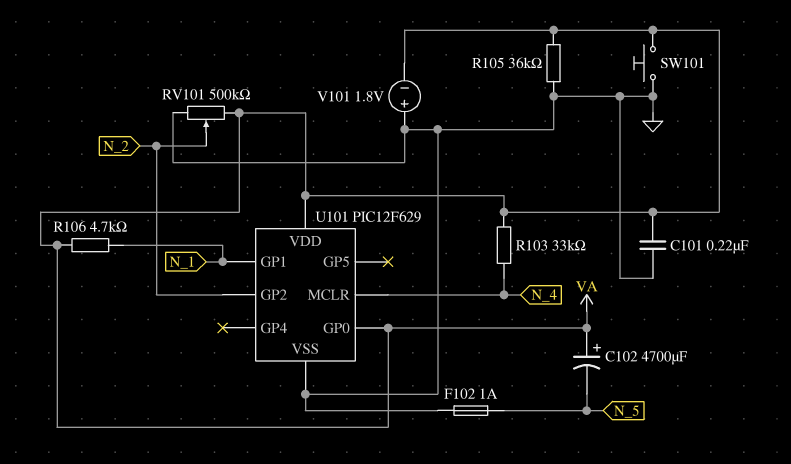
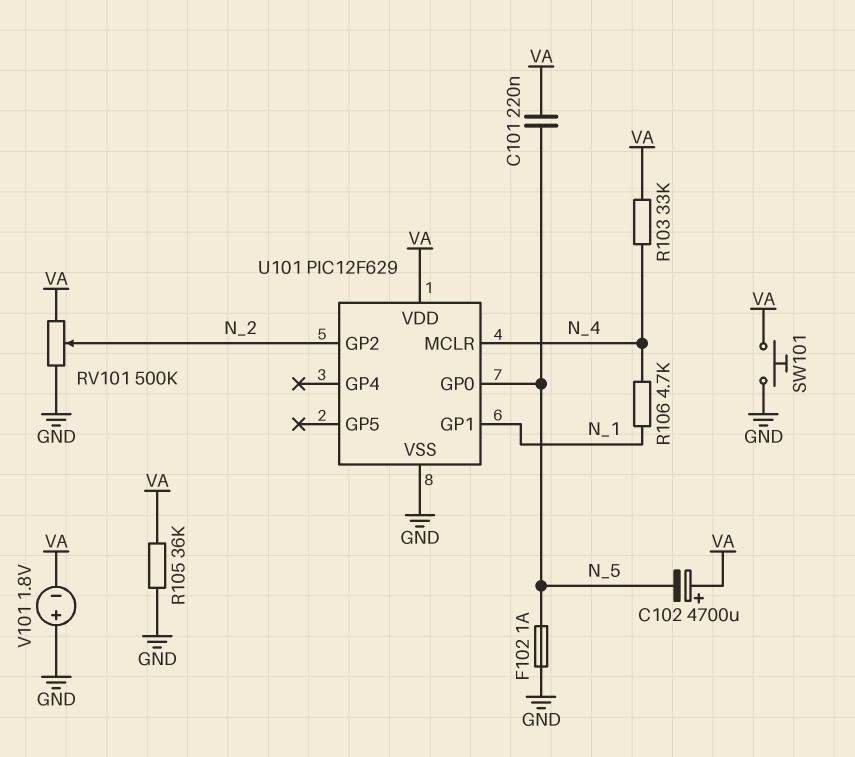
C101: 220nF (GND, VA) -> 220nF (N_5, VA)
R106: 4.7k (N_1, VA) -> 4.7k (N_1, N_4)
U101 pin GP0: VA -> N_5

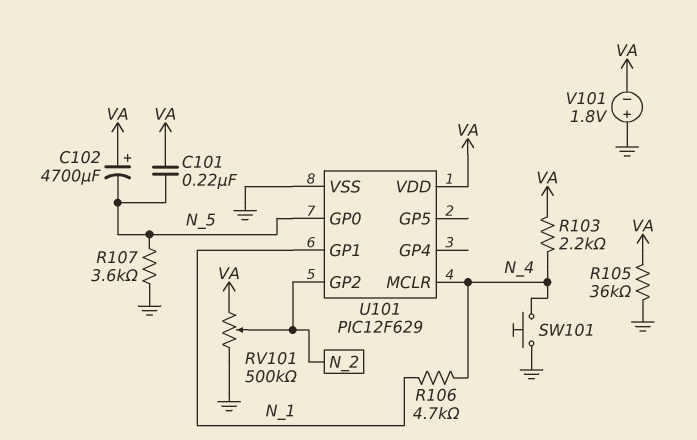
F102: 1A (GND, N_5) -> none
R103: 33k (N_4, VA) -> 2.2k (N_4, VA)
R107: none -> 3.6k (GND, N_5)
SW101: button (GND, VA) -> button (GND, N_4)

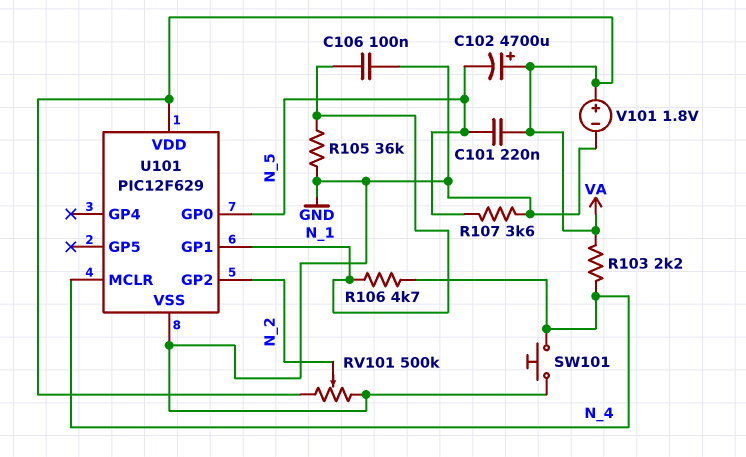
C106: none -> 100nF (GND, N_1)
R105: 36k (GND, VA) -> 36k (GND, N_1)
V101: 1.8V (plus GND, minus VA) -> 1.8V (plus VA, minus GND)

